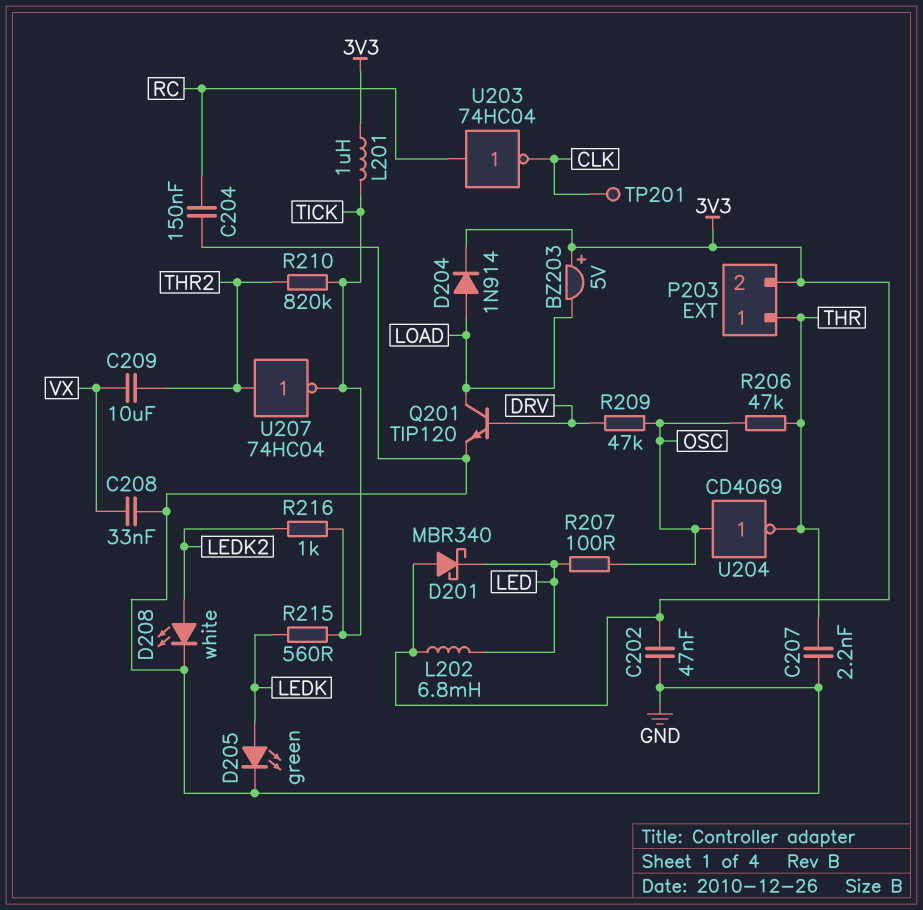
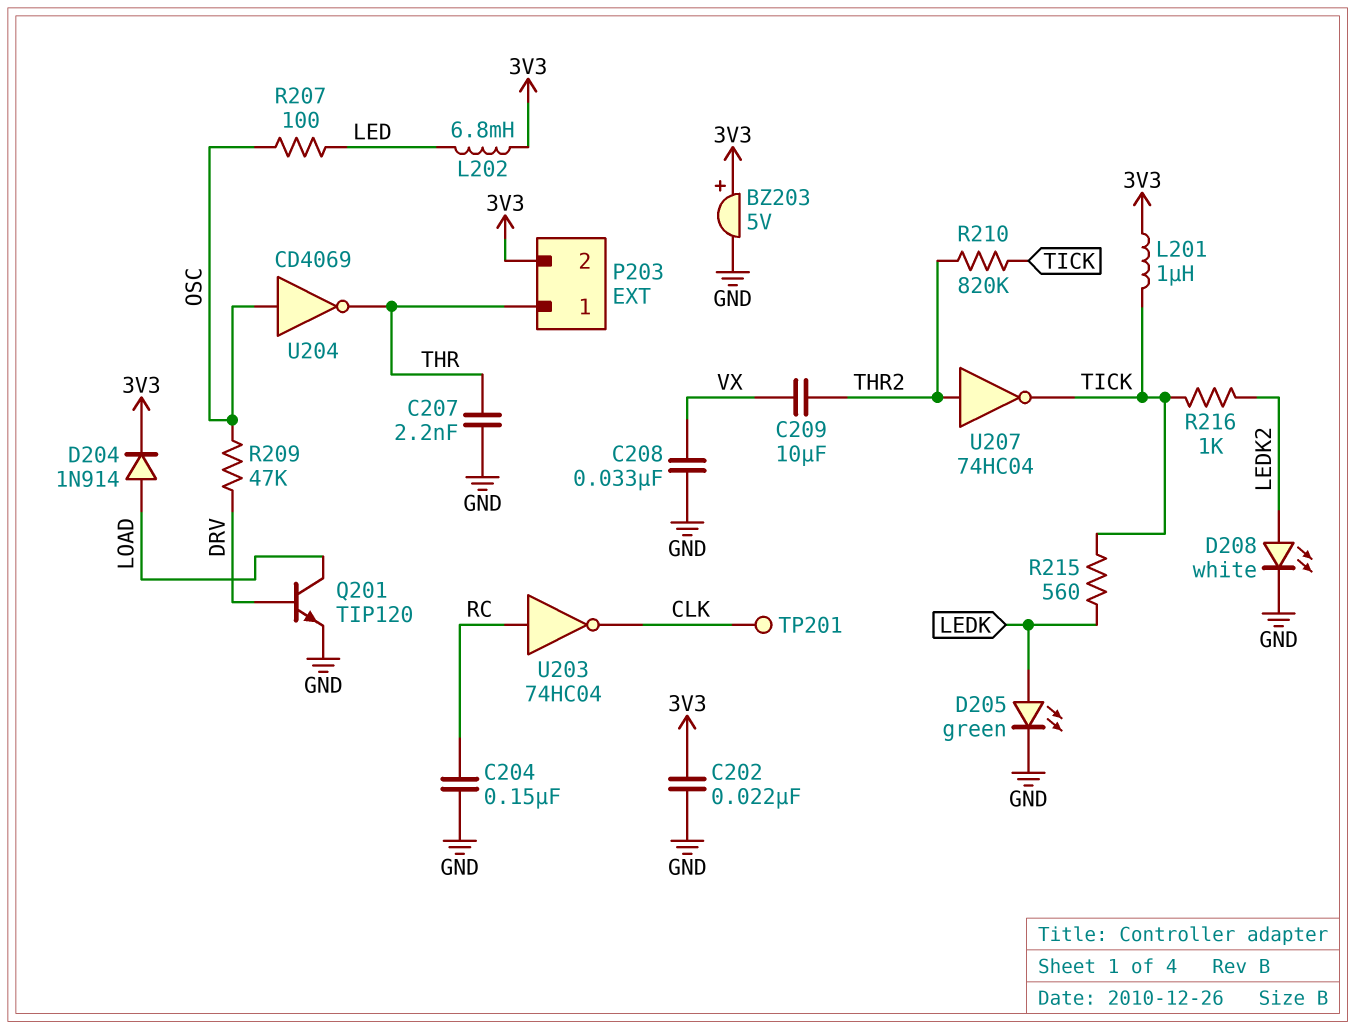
BZ203: buzzer 5V (plus 3V3, minus LOAD) -> buzzer 5V (plus 3V3, minus GND)
C202: 47nF (3V3, GND) -> 22nF (3V3, GND)
D201: schottky MBR340 (A 3V3, K LED) -> none
R206: 47k (OSC, THR) -> none

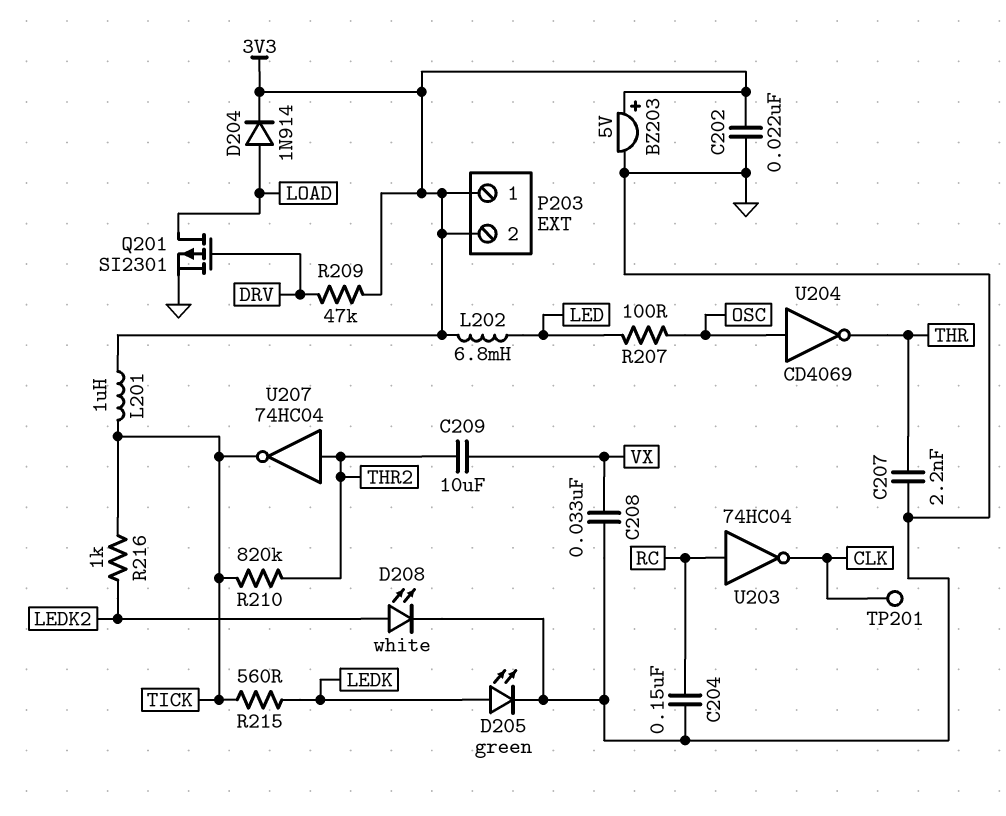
P203 pin 1: THR -> 3V3
Q201: NPN TIP120 (B DRV, C LOAD, E GND) -> PMOS SI2301 (G DRV, D LOAD, S GND)
R209: 47k (DRV, OSC) -> 47k (3V3, DRV)

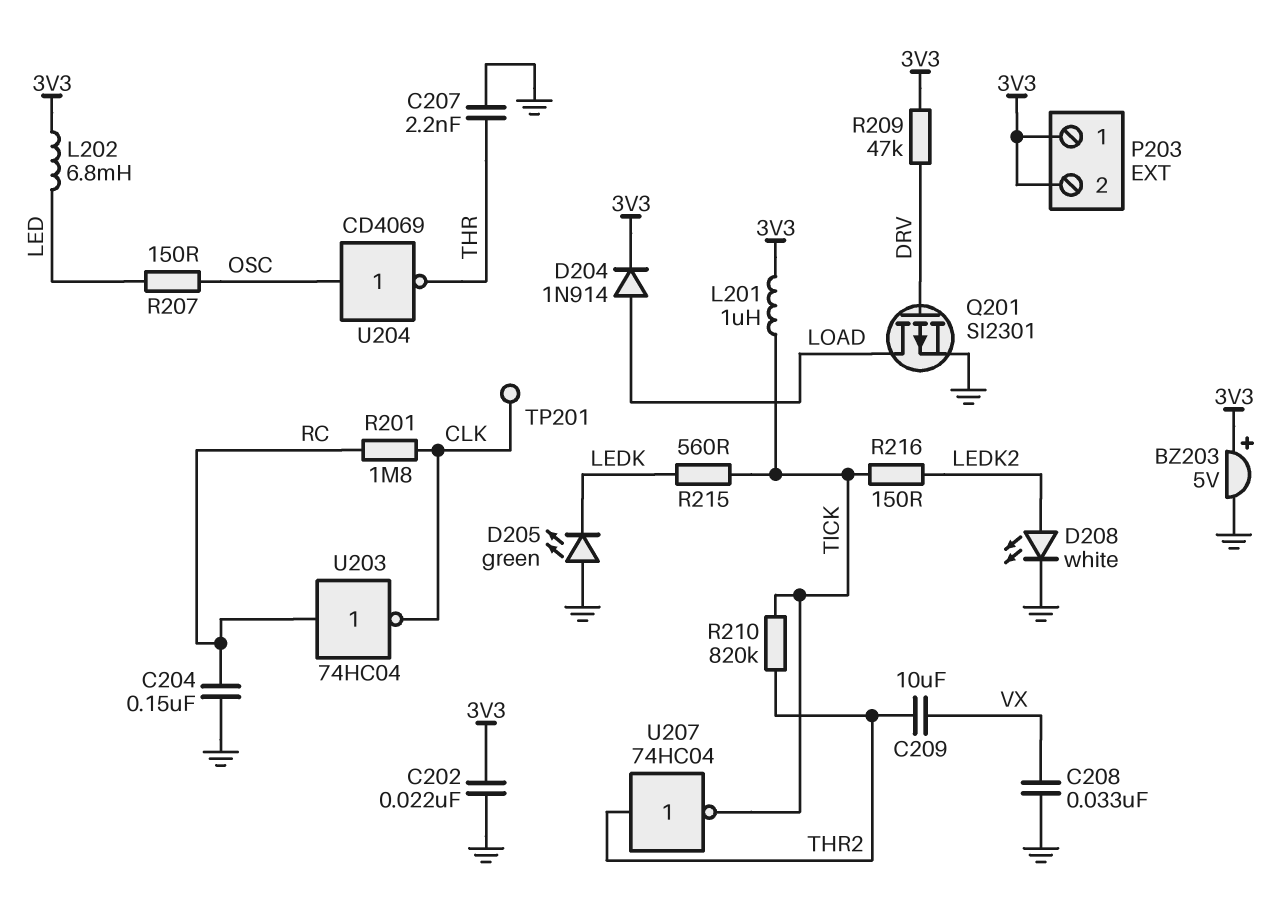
D205: LED green (A LEDK, K GND) -> LED green (A GND, K LEDK)
R201: none -> 1.8M (CLK, RC)
R207: 100 (LED, OSC) -> 150 (LED, OSC)
R216: 1k (LEDK2, TICK) -> 150 (LEDK2, TICK)

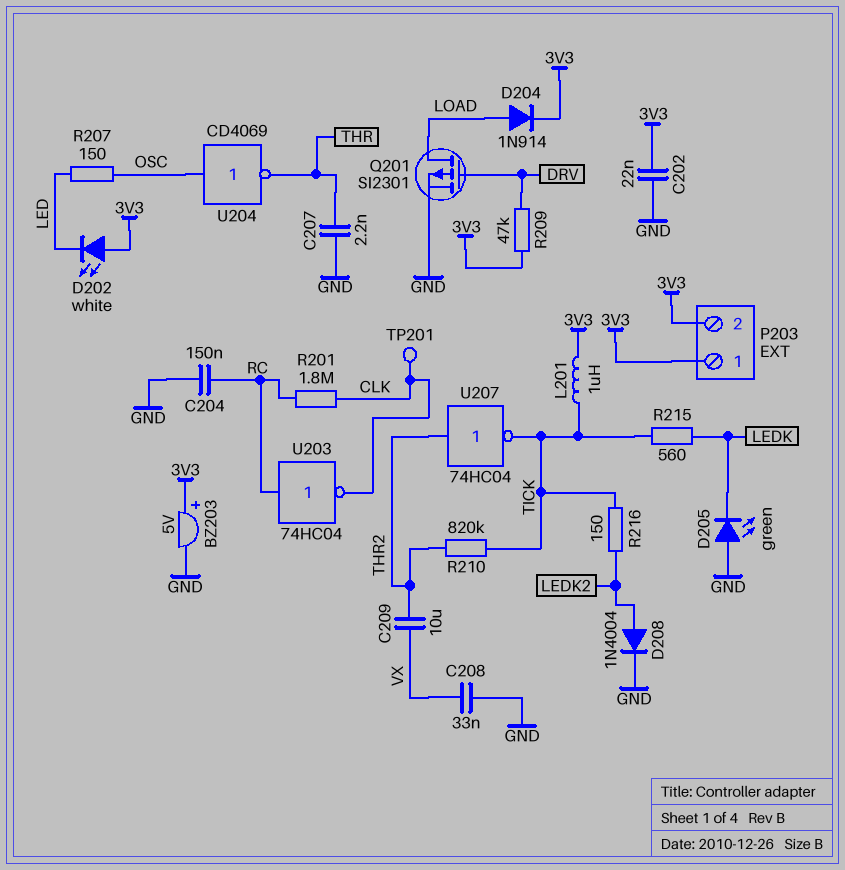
D202: none -> LED white (A 3V3, K LED)
D208: LED white (A LEDK2, K GND) -> diode 1N4004 (A LEDK2, K GND)
L202: 6.8mH (3V3, LED) -> none

